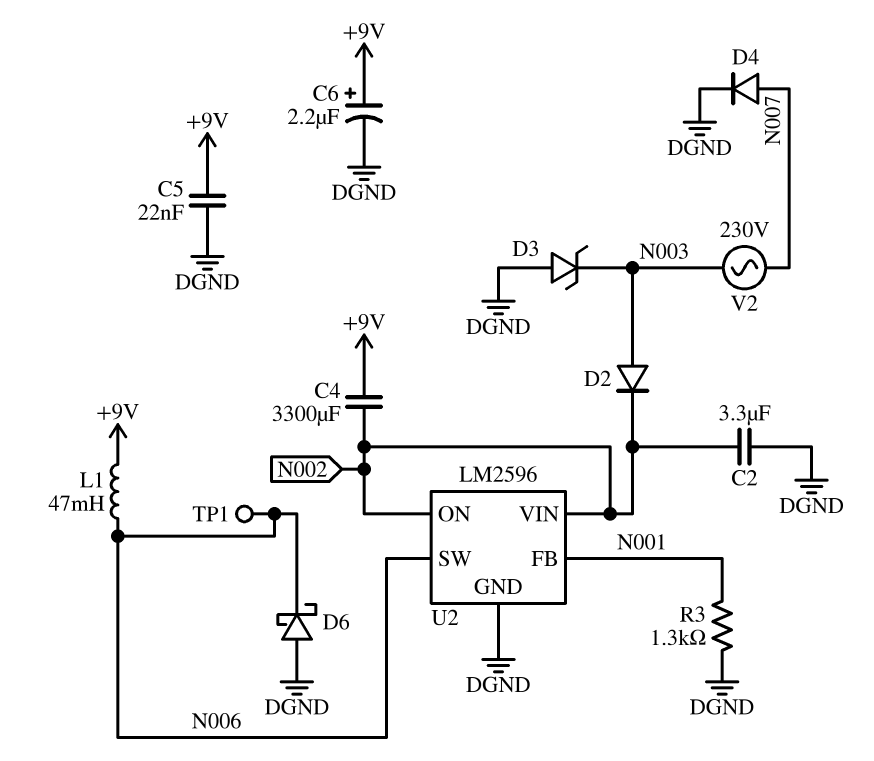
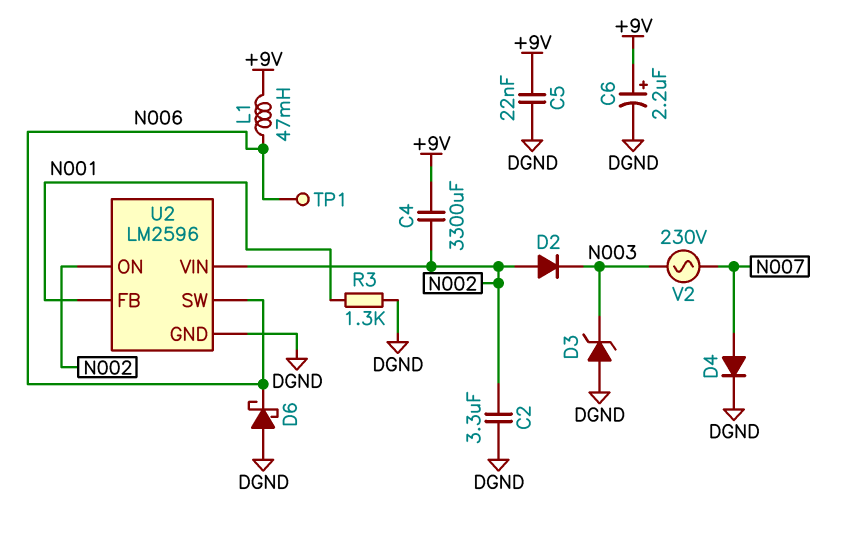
D2: diode (A N003, K N002) -> diode (A N002, K N003)

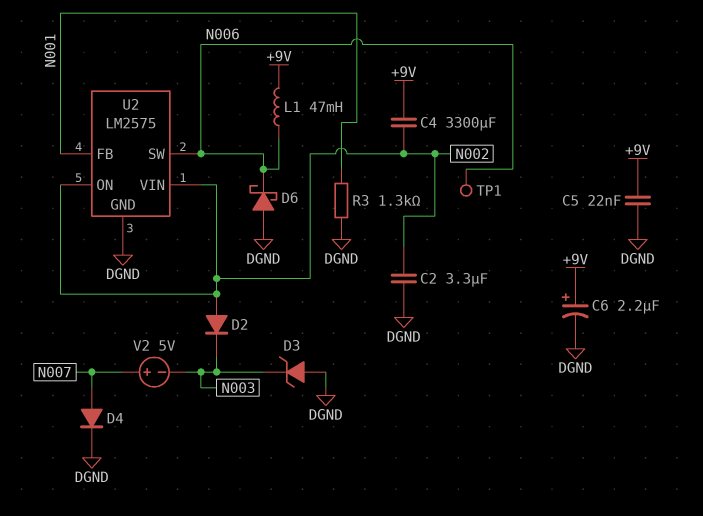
U2: LM2596 -> LM2575
V2: AC 230V (N003, N007) -> 5V (plus N007, minus N003)

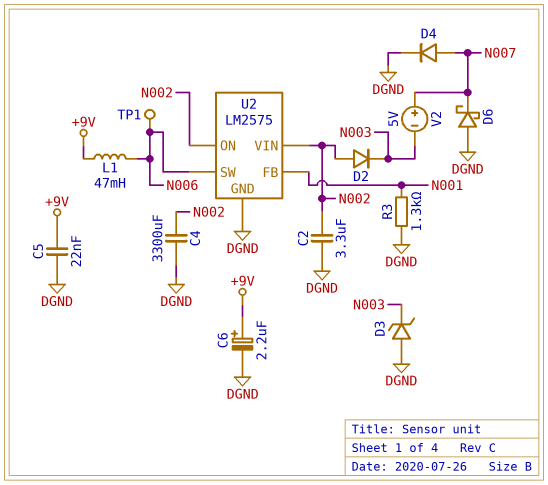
C4: 3300uF (+9V, N002) -> 3300uF (DGND, N002)
D6: schottky (A DGND, K N006) -> schottky (A DGND, K N007)

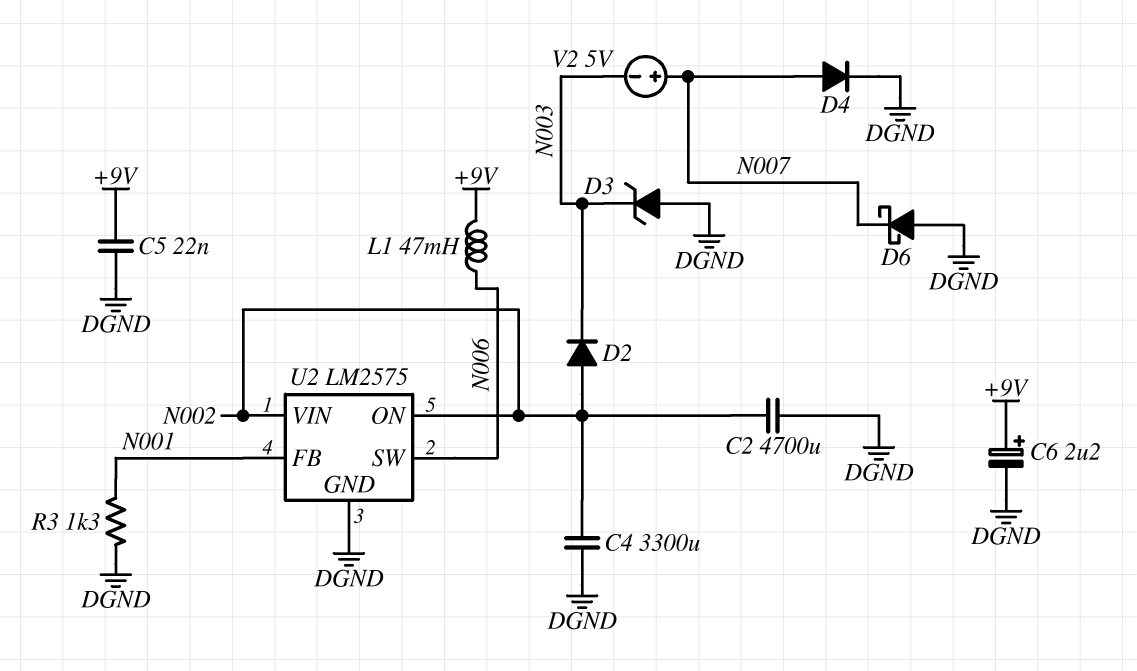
C2: 3.3uF (DGND, N002) -> 4700uF (DGND, N002)
TP1: test point (N006) -> none

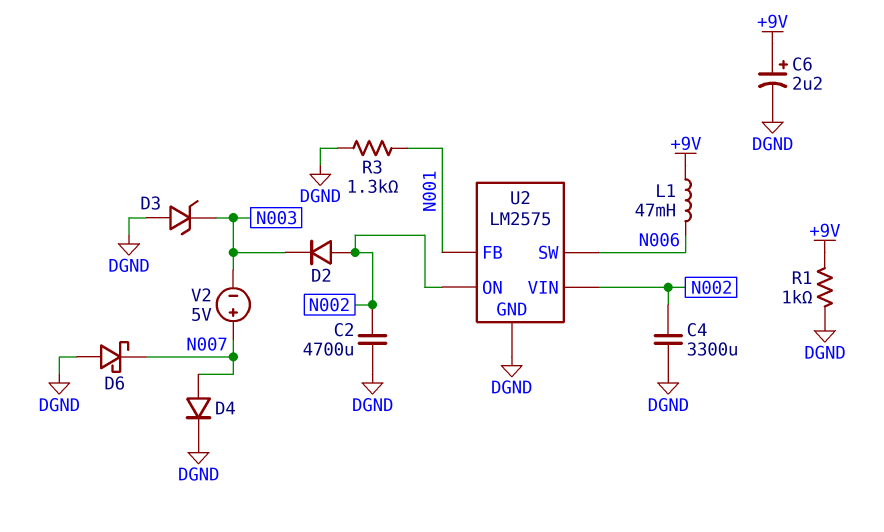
C5: 22nF (+9V, DGND) -> none
R1: none -> 1k (+9V, DGND)

